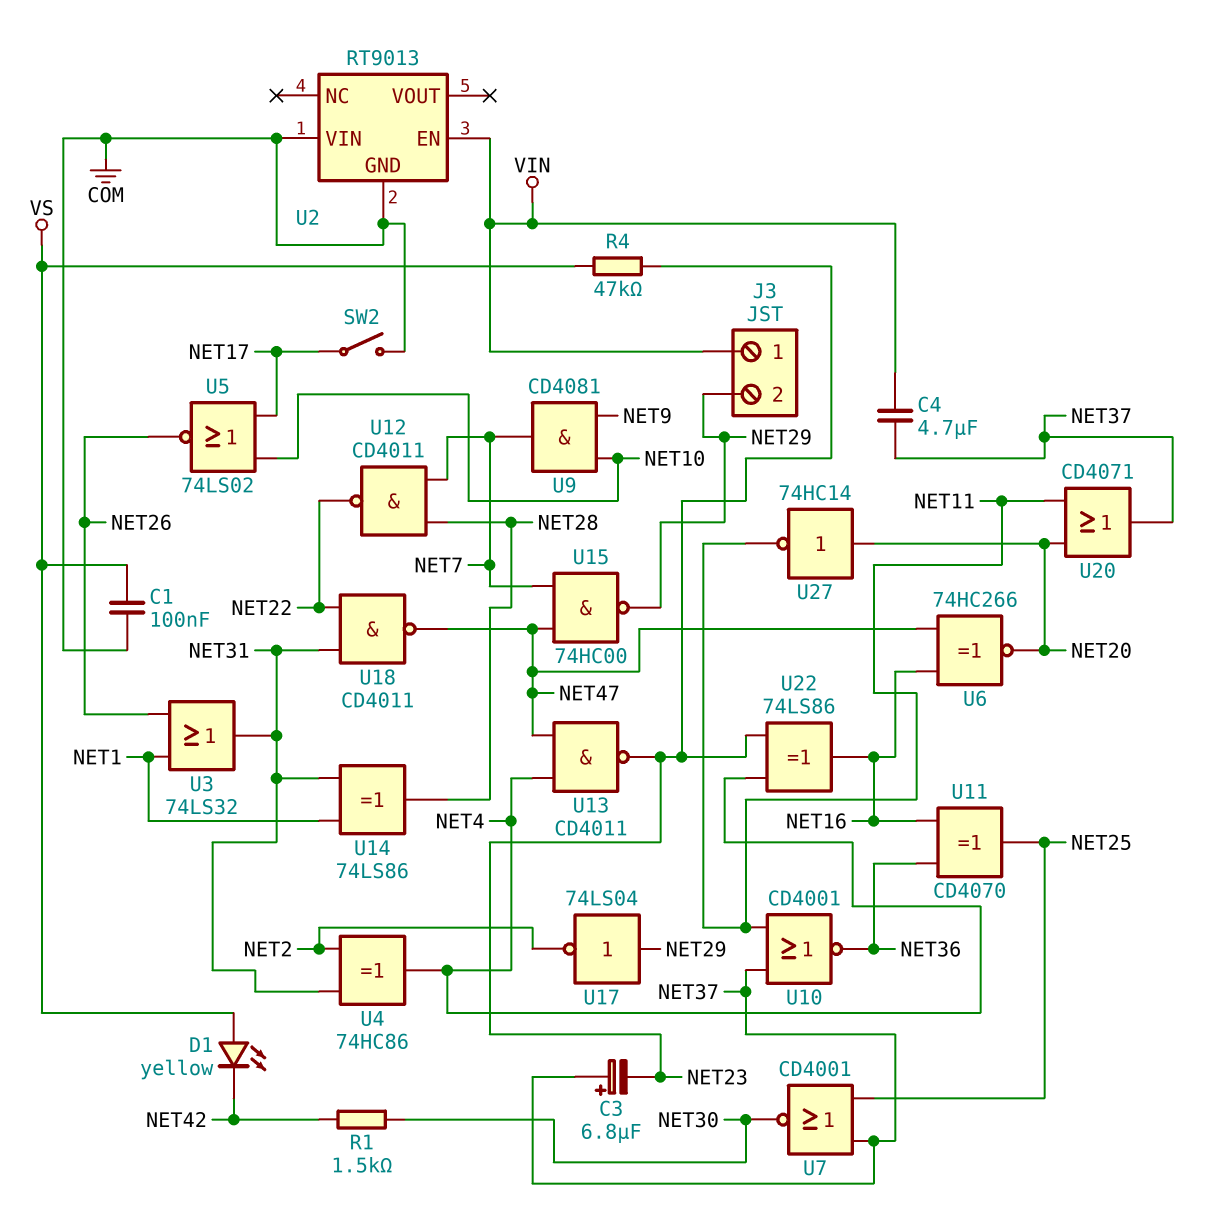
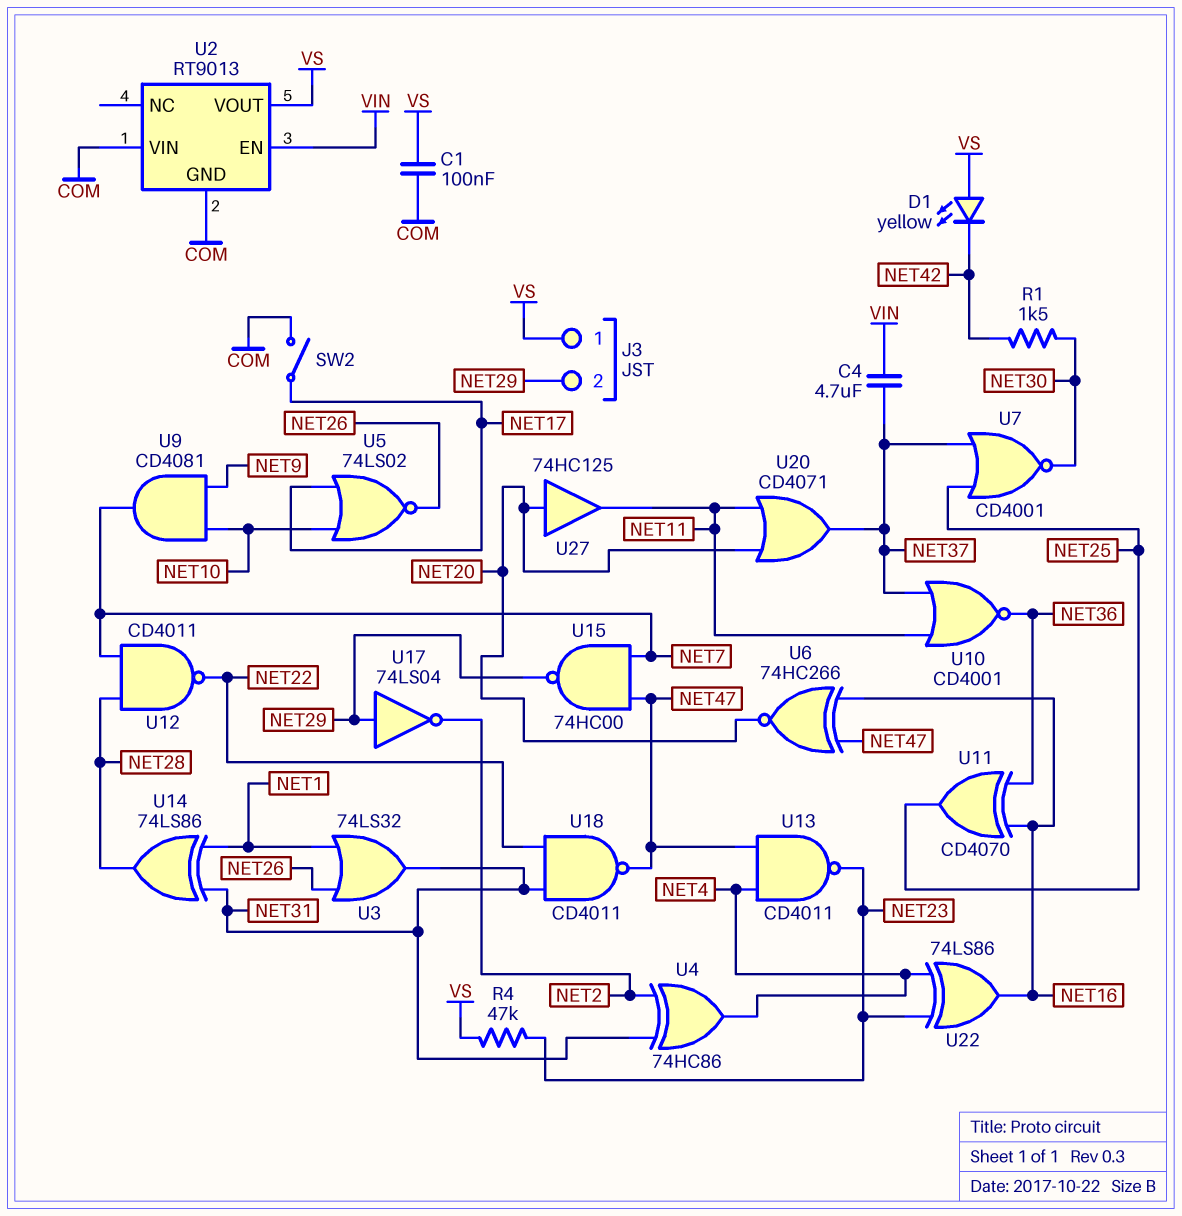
C3: 6.8uF (plus NET37, minus NET23) -> none
J3 pin 1: VIN -> VS
U2 pin VOUT: none -> VS
U27: NOT 74HC14 (in NET20, out NET11) -> buffer 74HC125 (in NET20, out NET11)

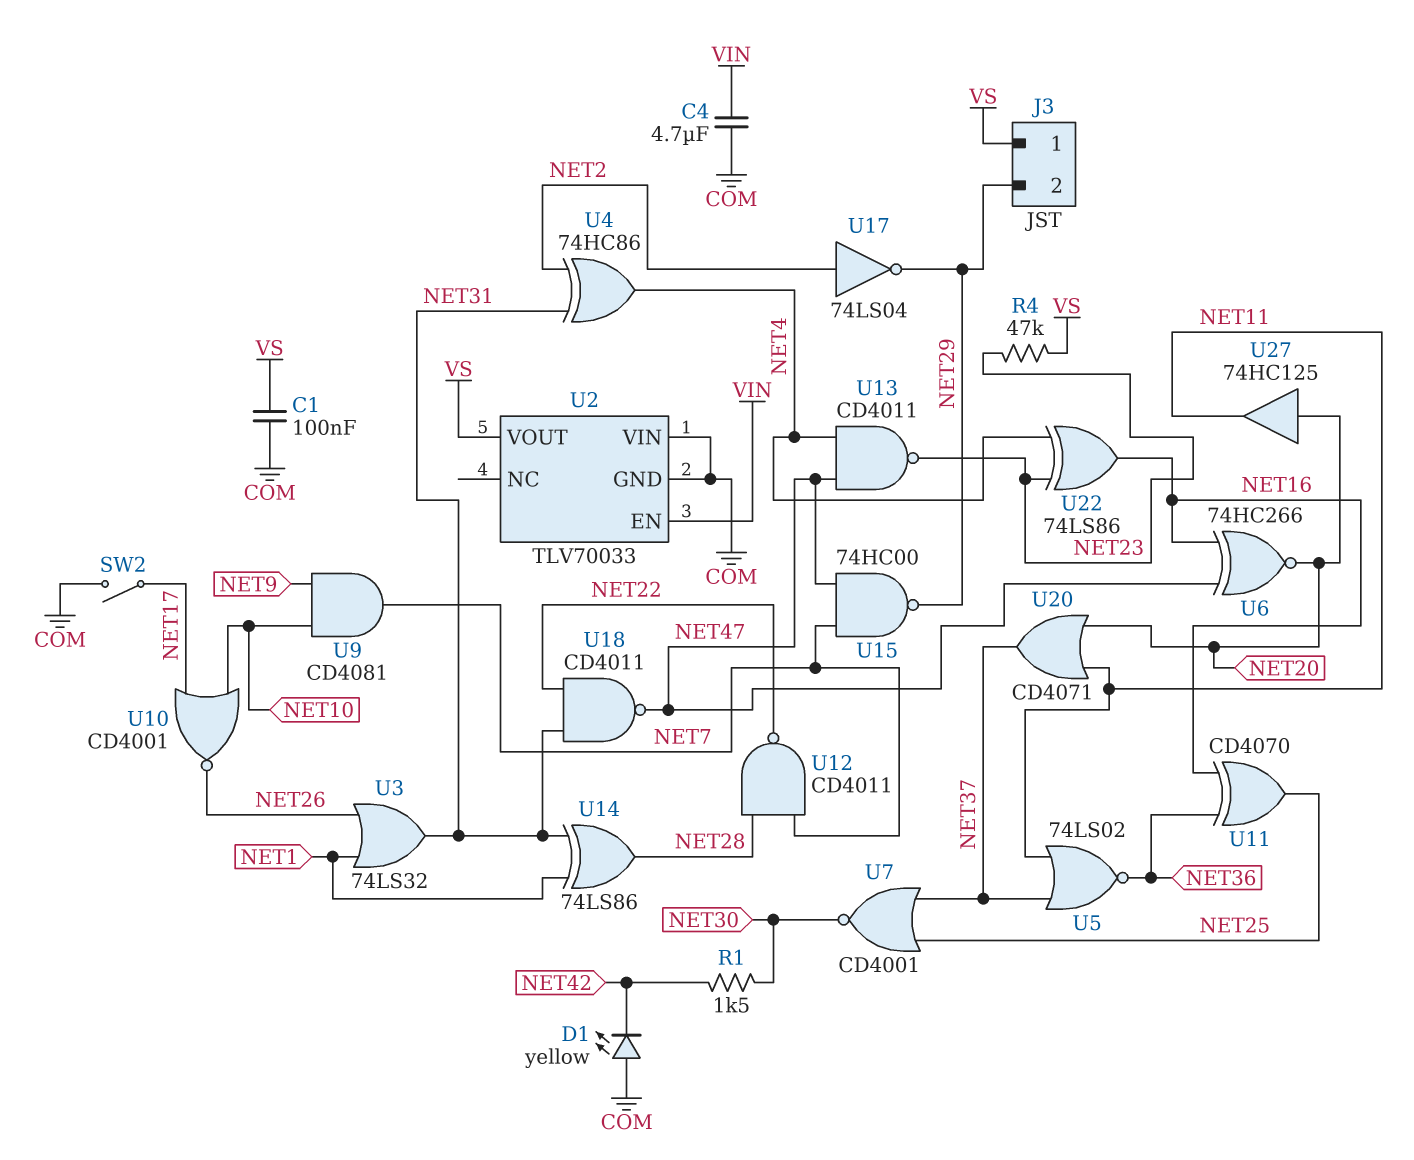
C4: 4.7uF (NET37, VIN) -> 4.7uF (COM, VIN)
D1: LED yellow (A VS, K NET42) -> LED yellow (A COM, K NET42)
U2: RT9013 -> TLV70033
U5: NOR 74LS02 (in NET10, in NET17, out NET26) -> NOR 74LS02 (in NET11, in NET37, out NET36)
U10: NOR CD4001 (in NET11, in NET37, out NET36) -> NOR CD4001 (in NET10, in NET17, out NET26)
U17: NOT 74LS04 (in NET29, out NET2) -> NOT 74LS04 (in NET2, out NET29)

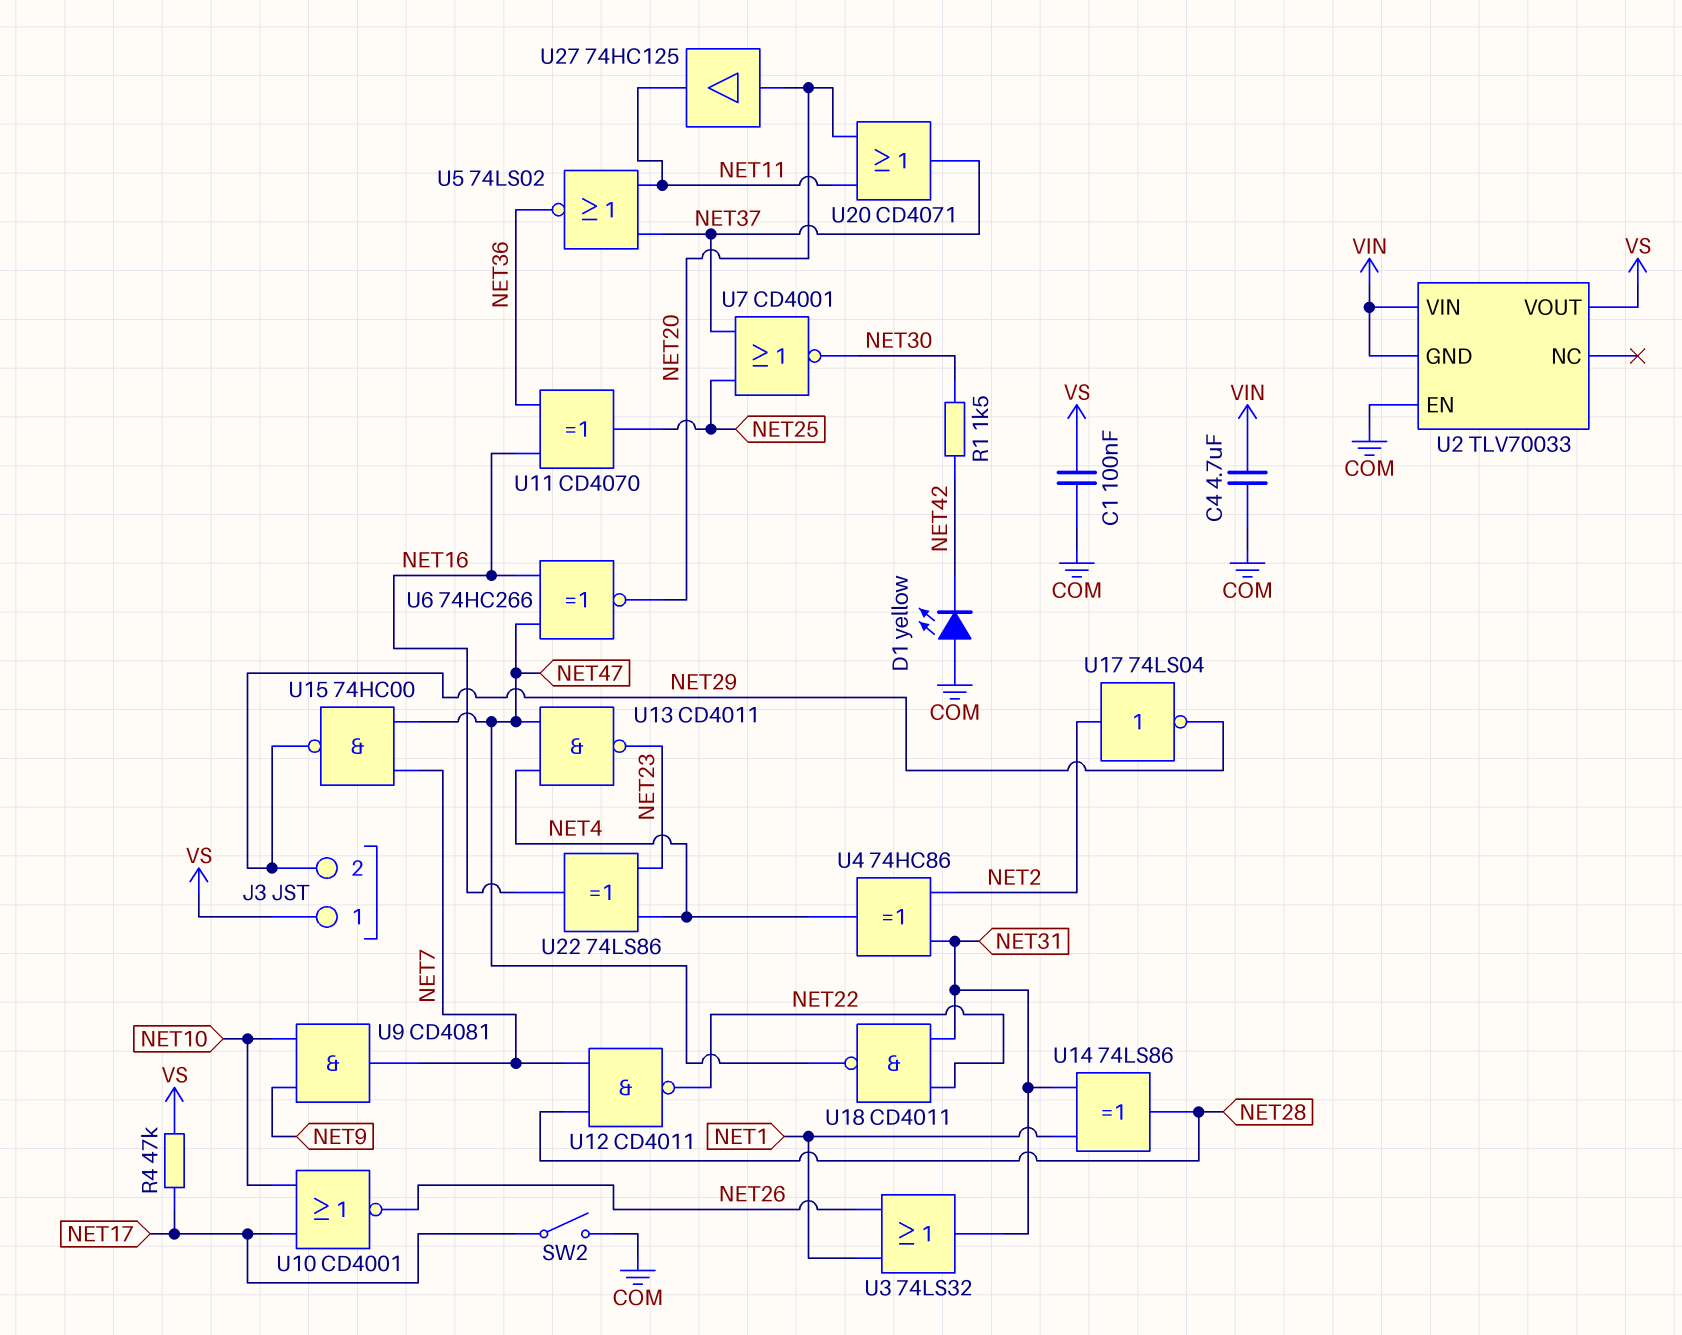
R4: 47k (NET23, VS) -> 47k (NET17, VS)
U2 pin EN: VIN -> COM
U2 pin GND: COM -> VIN
U2 pin VIN: COM -> VIN

